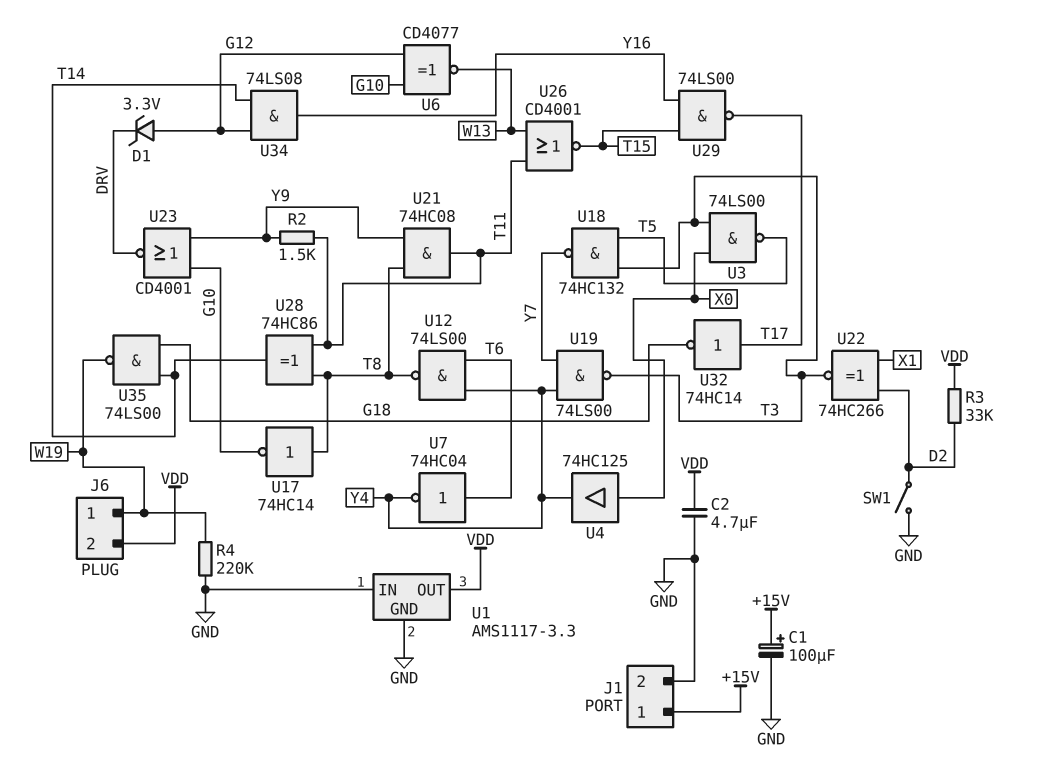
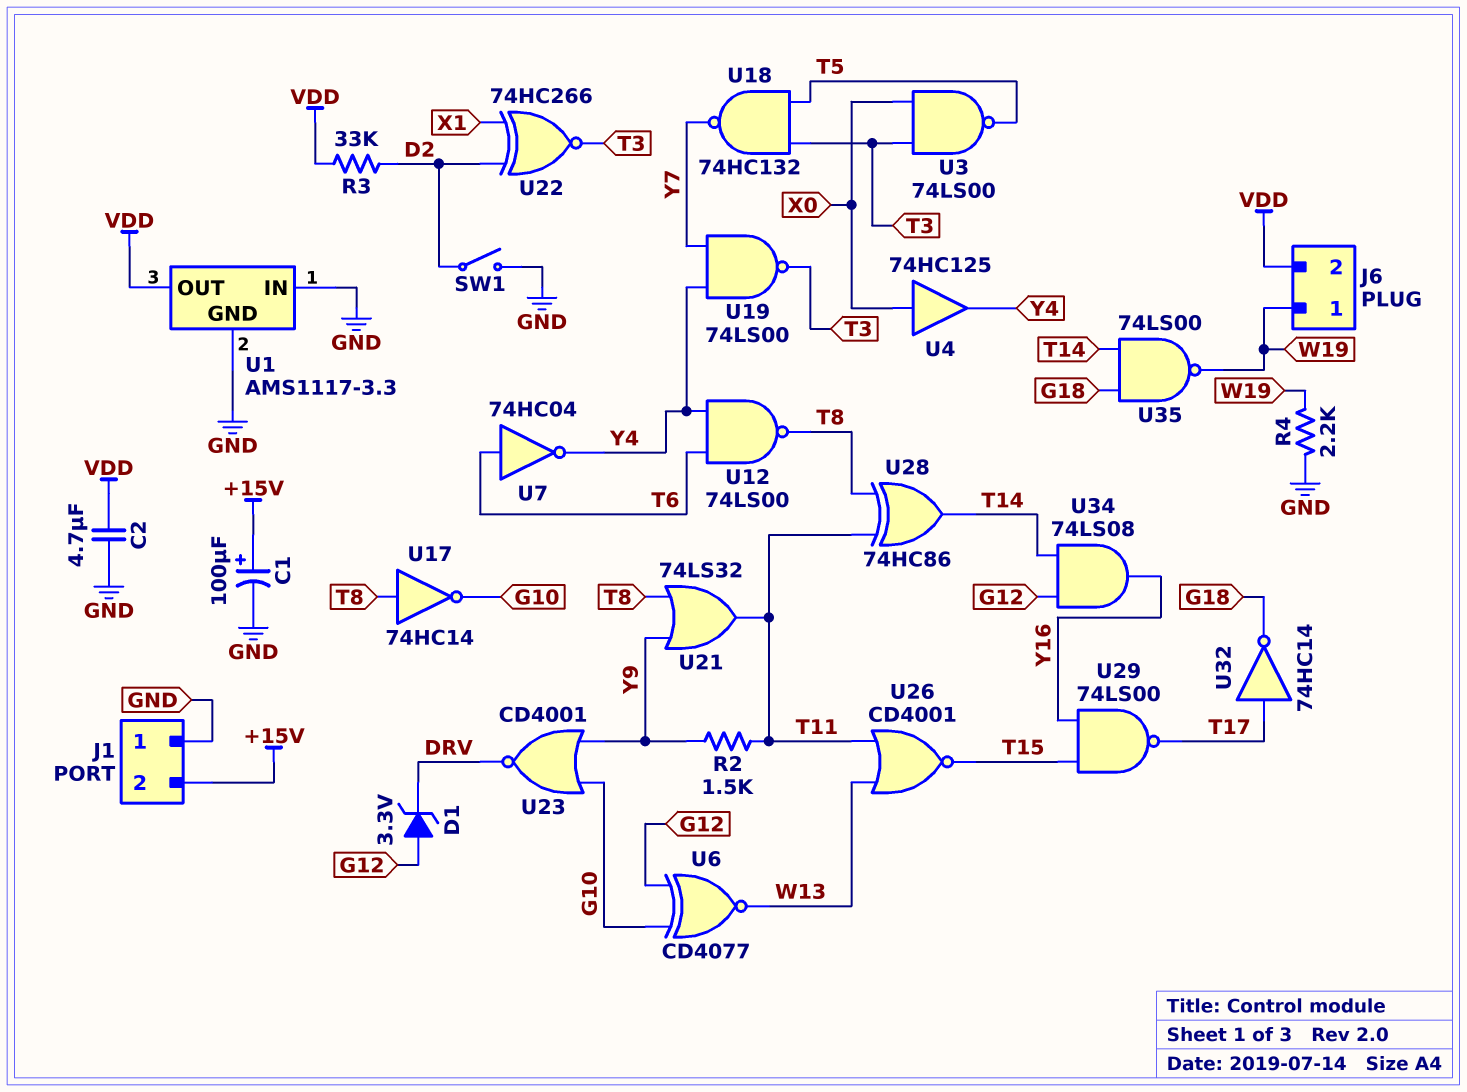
J1 pin 1: +15V -> GND
J1 pin 2: GND -> +15V
R4: 220k (GND, W19) -> 2.2k (GND, W19)
U21: AND 74HC08 (in T8, in Y9, out T11) -> OR 74LS32 (in T8, in Y9, out T11)

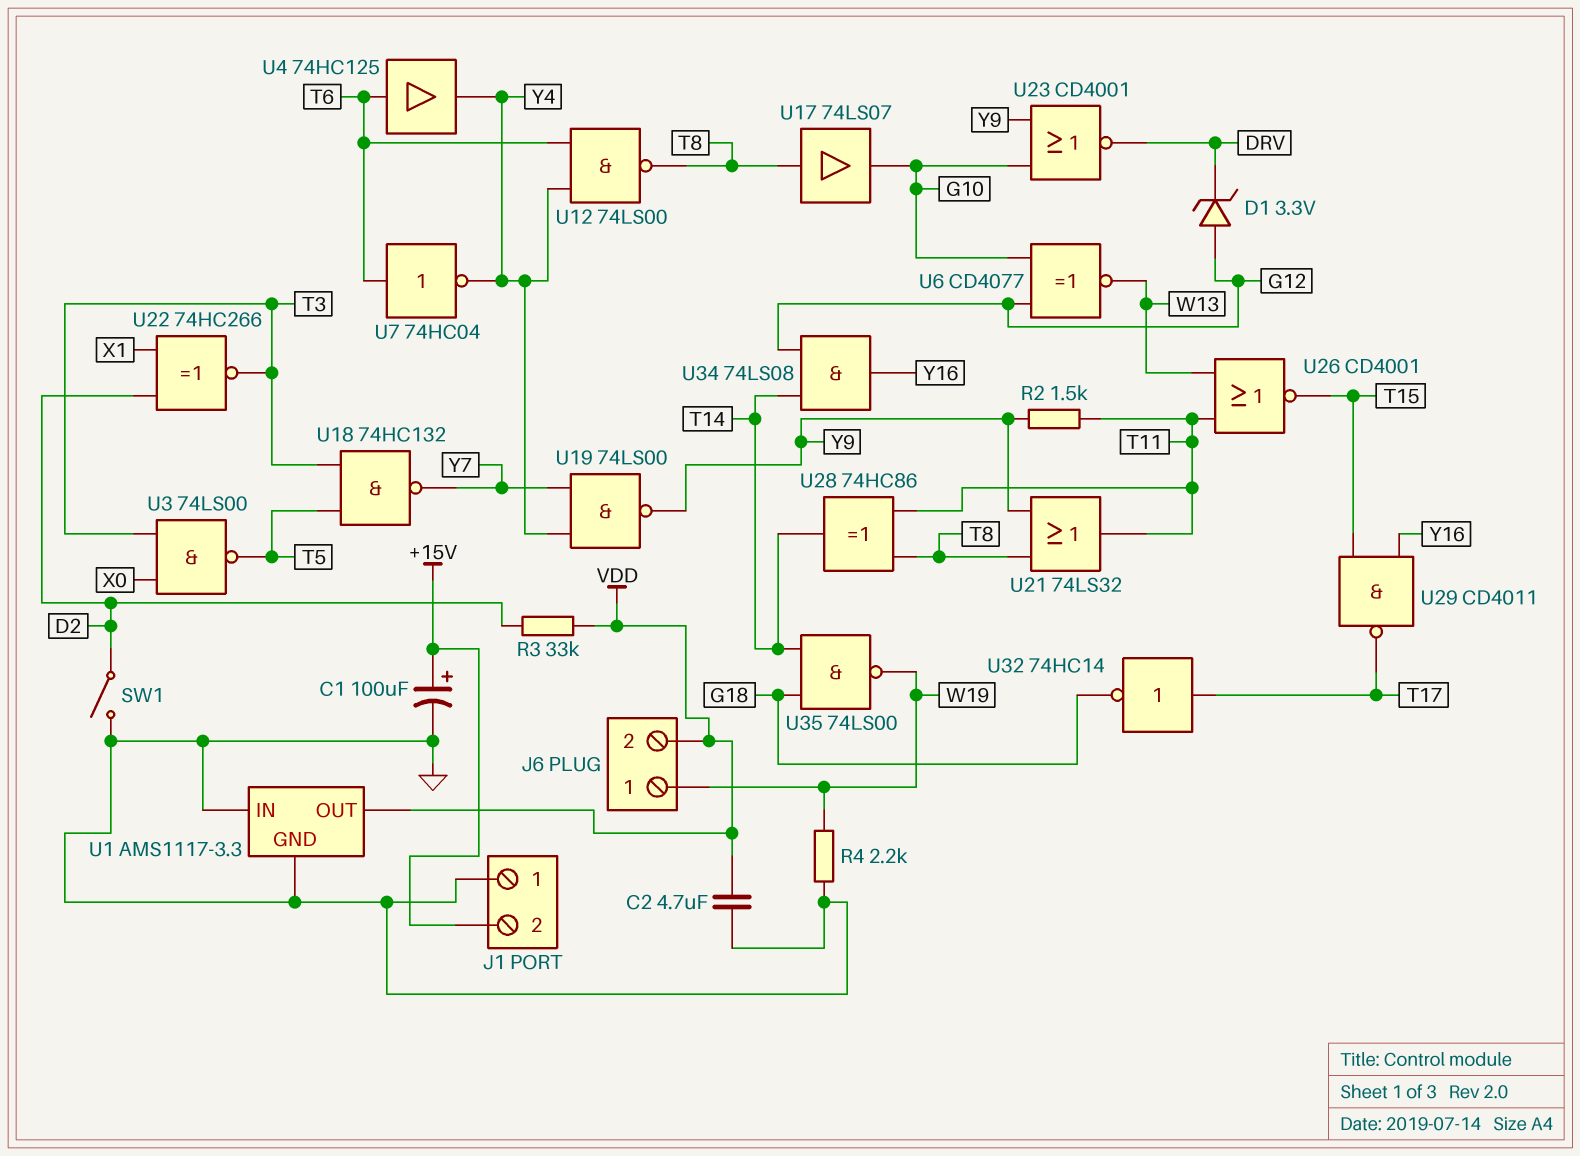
U4: buffer 74HC125 (in X0, out Y4) -> buffer 74HC125 (in T6, out Y4)
U17: NOT 74HC14 (in T8, out G10) -> buffer 74LS07 (in T8, out G10)
U19: NAND 74LS00 (in Y4, in Y7, out T3) -> NAND 74LS00 (in Y4, in Y7, out Y9)
U29: NAND 74LS00 (in T15, in Y16, out T17) -> NAND CD4011 (in T15, in Y16, out T17)

